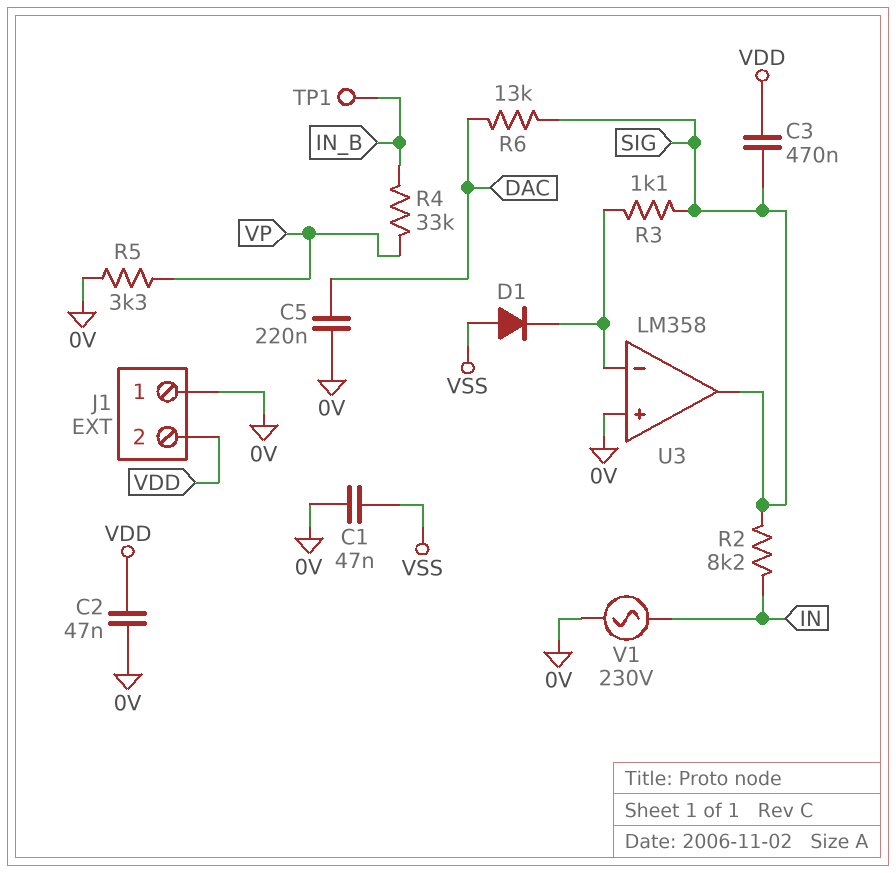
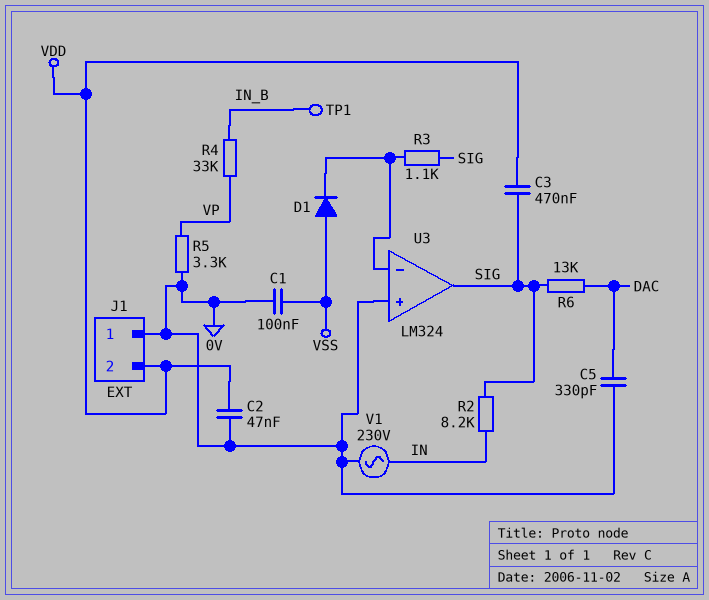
C1: 47nF (0V, VSS) -> 100nF (0V, VSS)
C5: 220nF (0V, DAC) -> 330pF (0V, DAC)
U3: LM358 -> LM324

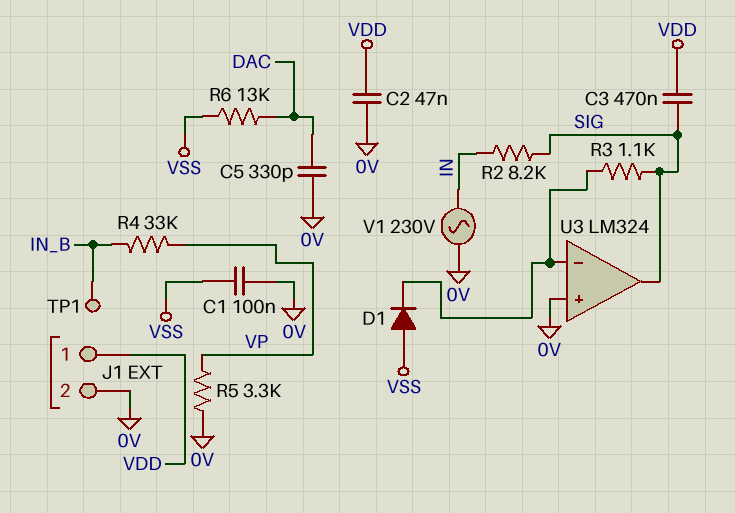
J1 pin 1: 0V -> VDD
J1 pin 2: VDD -> 0V
R6: 13k (DAC, SIG) -> 13k (DAC, VSS)

